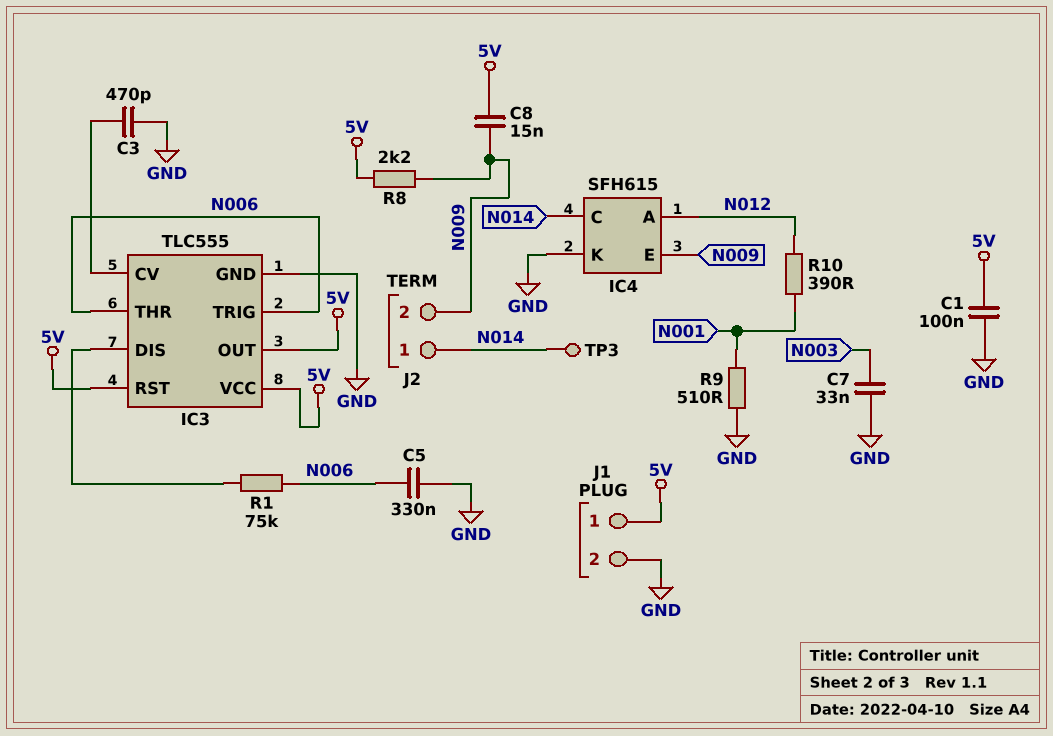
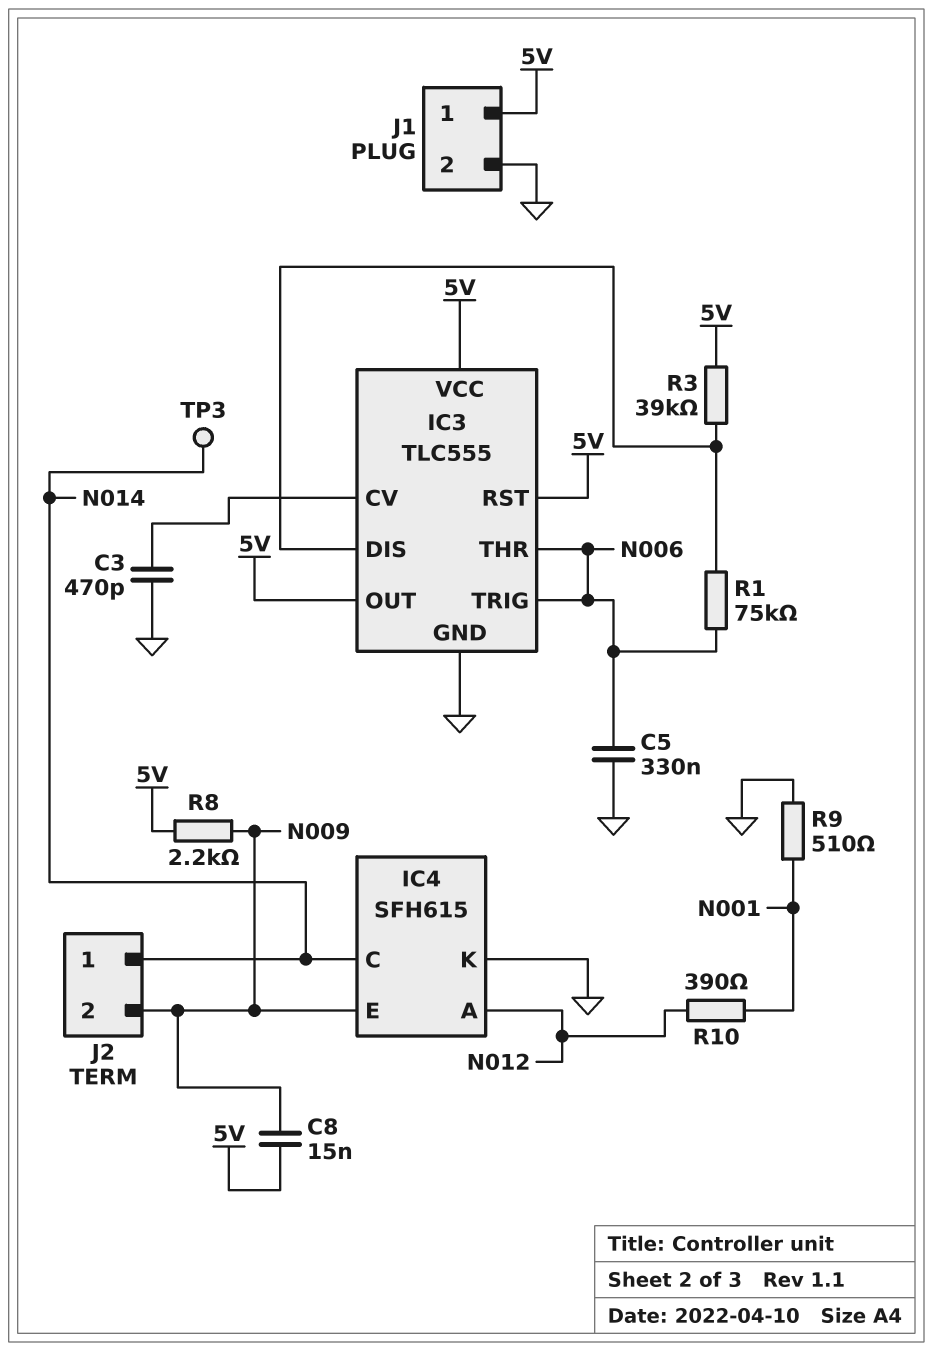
C1: 100nF (5V, GND) -> none
C7: 33nF (GND, N003) -> none
R3: none -> 39k (5V, IC3/DIS)

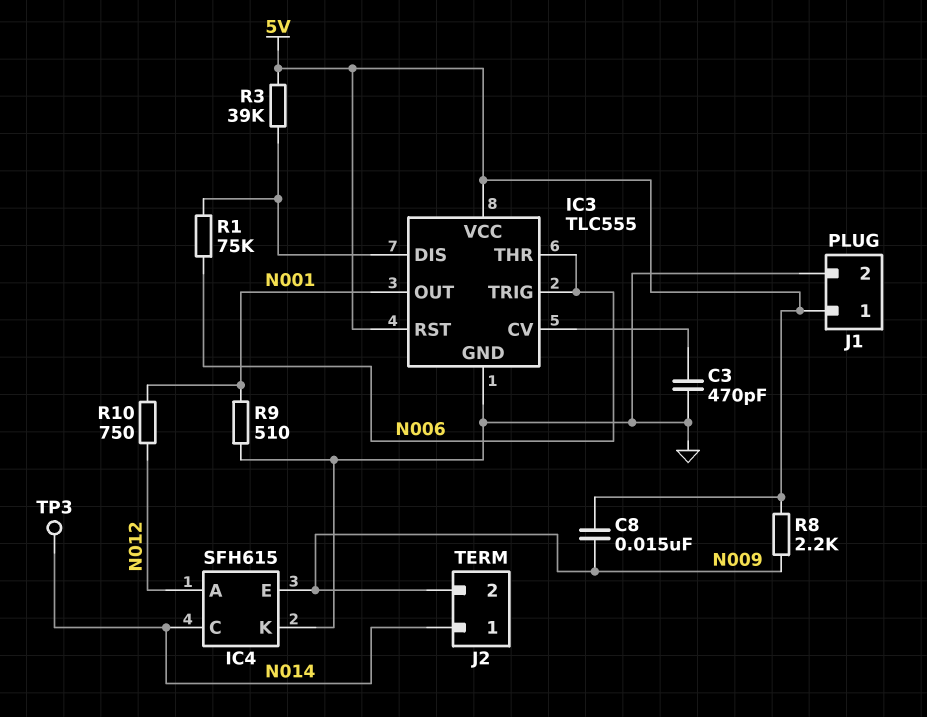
C5: 330nF (GND, N006) -> none
IC3 pin OUT: 5V -> N001
R10: 390 (N001, N012) -> 750 (N001, N012)

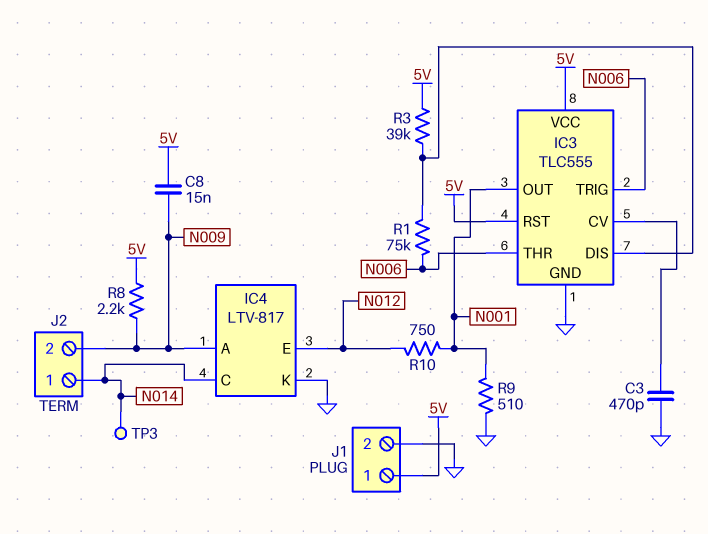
IC4: SFH615 -> LTV-817
IC4 pin A: N012 -> N009
IC4 pin E: N009 -> N012

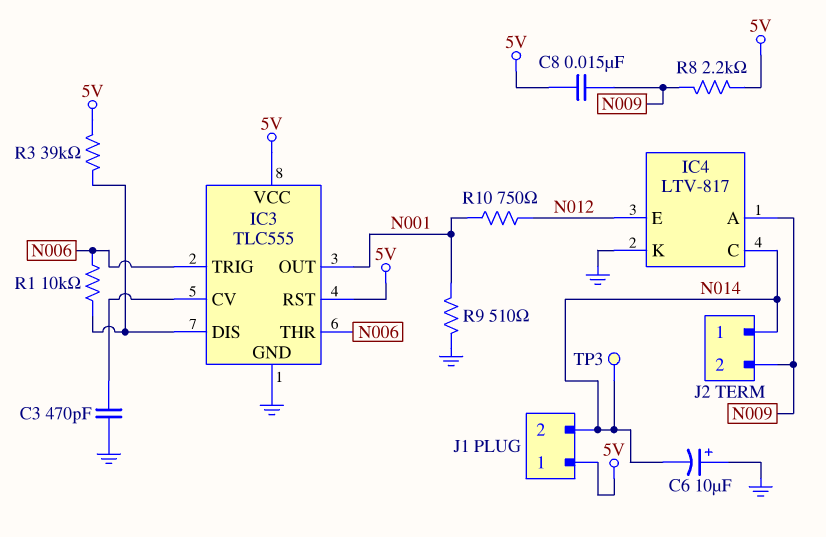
C6: none -> 10uF (plus GND, minus N014)
J1 pin 2: GND -> N014
R1: 75k (IC3/DIS, N006) -> 10k (IC3/DIS, N006)

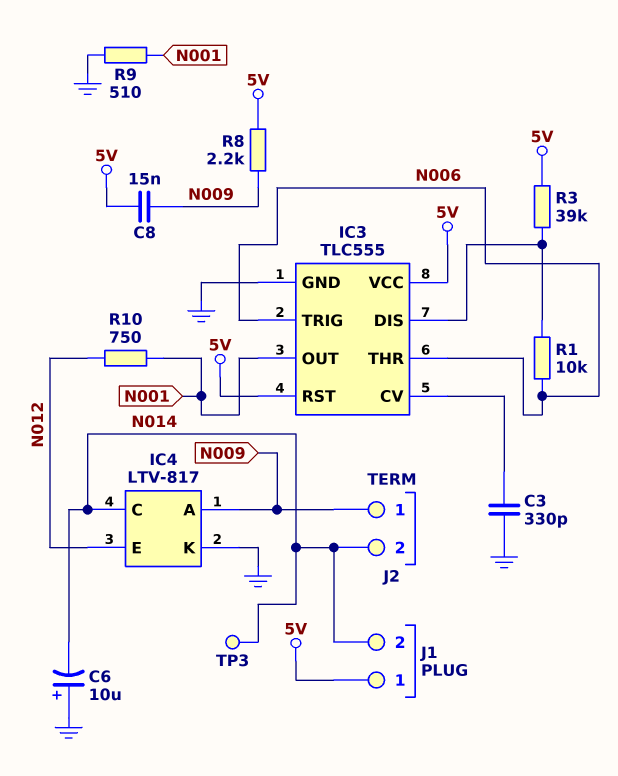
C3: 470pF (GND, IC3/CV) -> 330pF (GND, IC3/CV)
J2 pin 1: N014 -> N009
J2 pin 2: N009 -> N014

